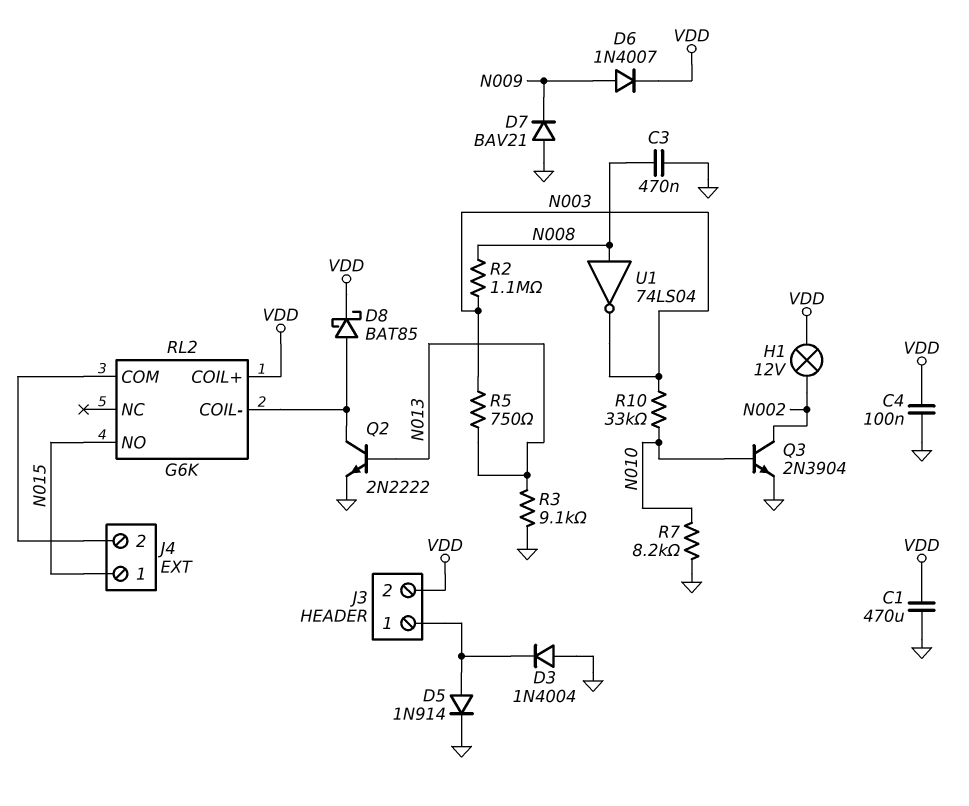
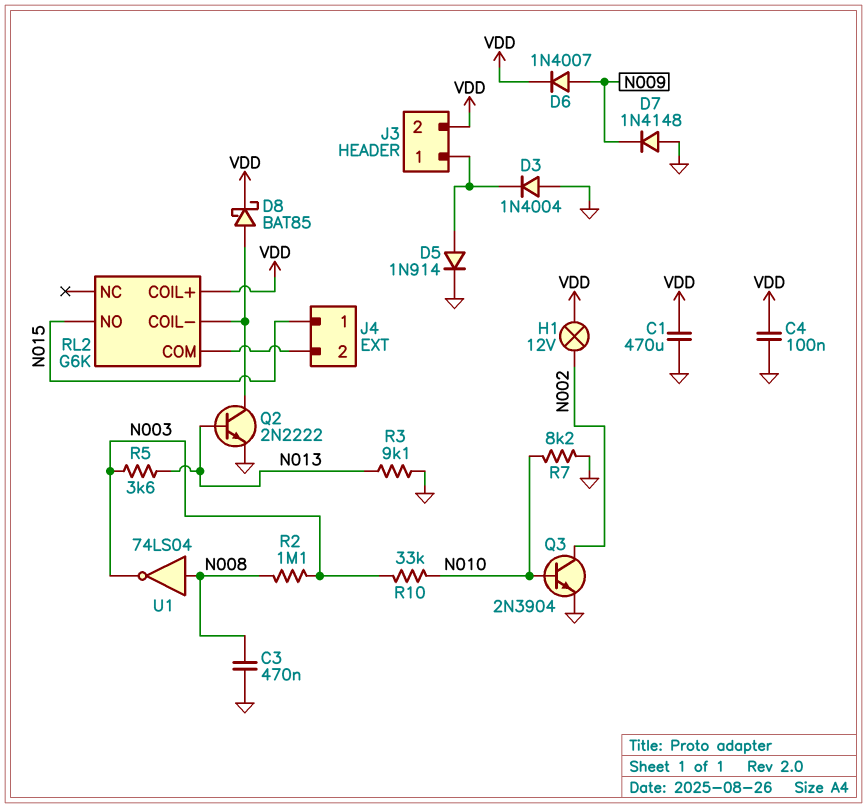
D7: diode BAV21 (A GND, K N009) -> diode 1N4148 (A GND, K N009)
R5: 750 (N003, N013) -> 3.6k (N003, N013)

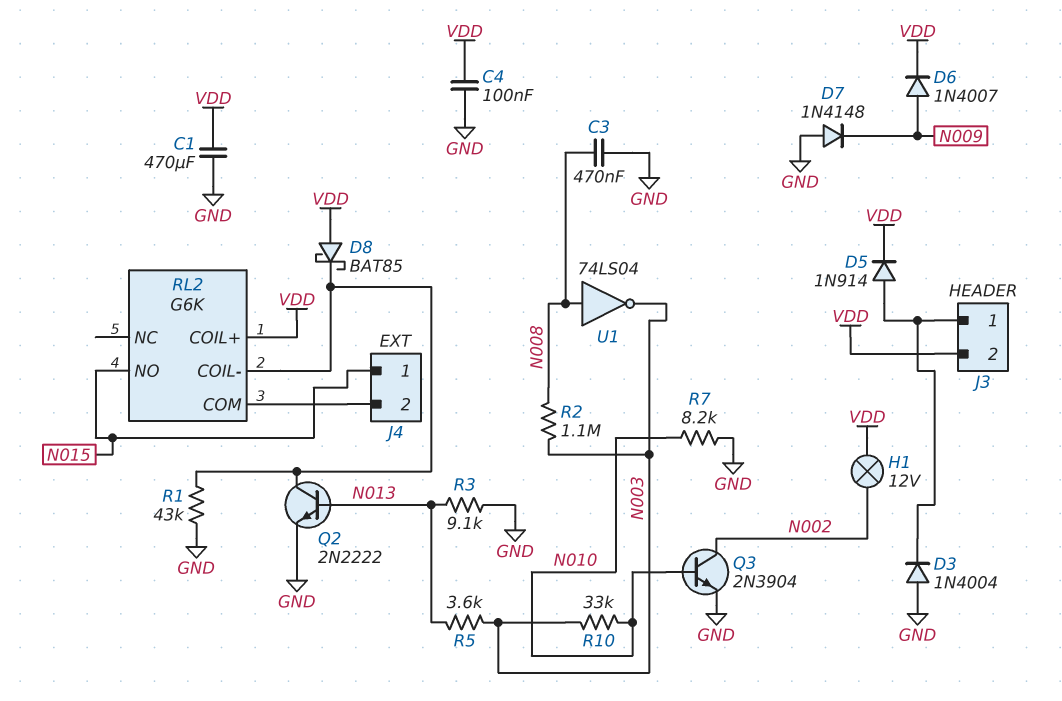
D5: diode 1N914 (A J3/1, K GND) -> diode 1N914 (A J3/1, K VDD)
D8: schottky BAT85 (A RL2/COIL-, K VDD) -> schottky BAT85 (A VDD, K RL2/COIL-)
R1: none -> 43k (GND, RL2/COIL-)

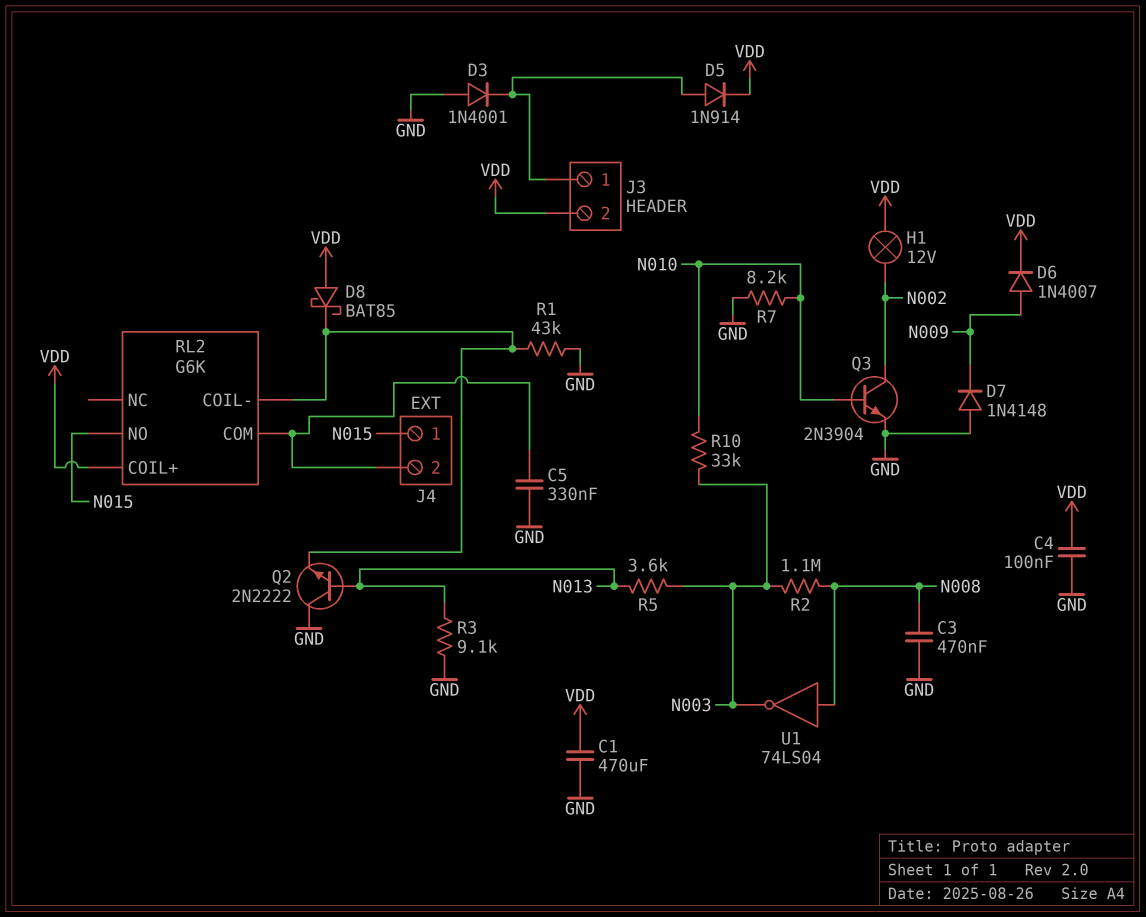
C5: none -> 330nF (GND, J4/2)
D3: diode 1N4004 (A GND, K J3/1) -> diode 1N4001 (A GND, K J3/1)
Q2: NPN 2N2222 (B N013, C RL2/COIL-, E GND) -> NPN 2N2222 (B N013, C GND, E RL2/COIL-)

